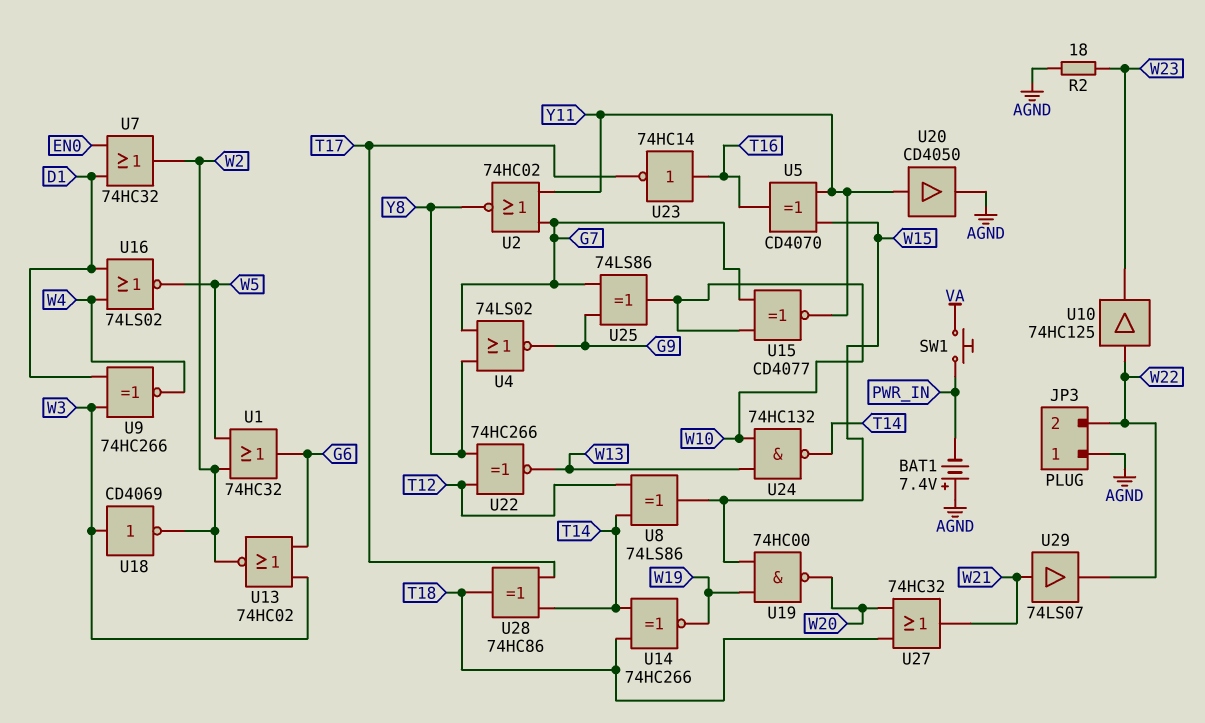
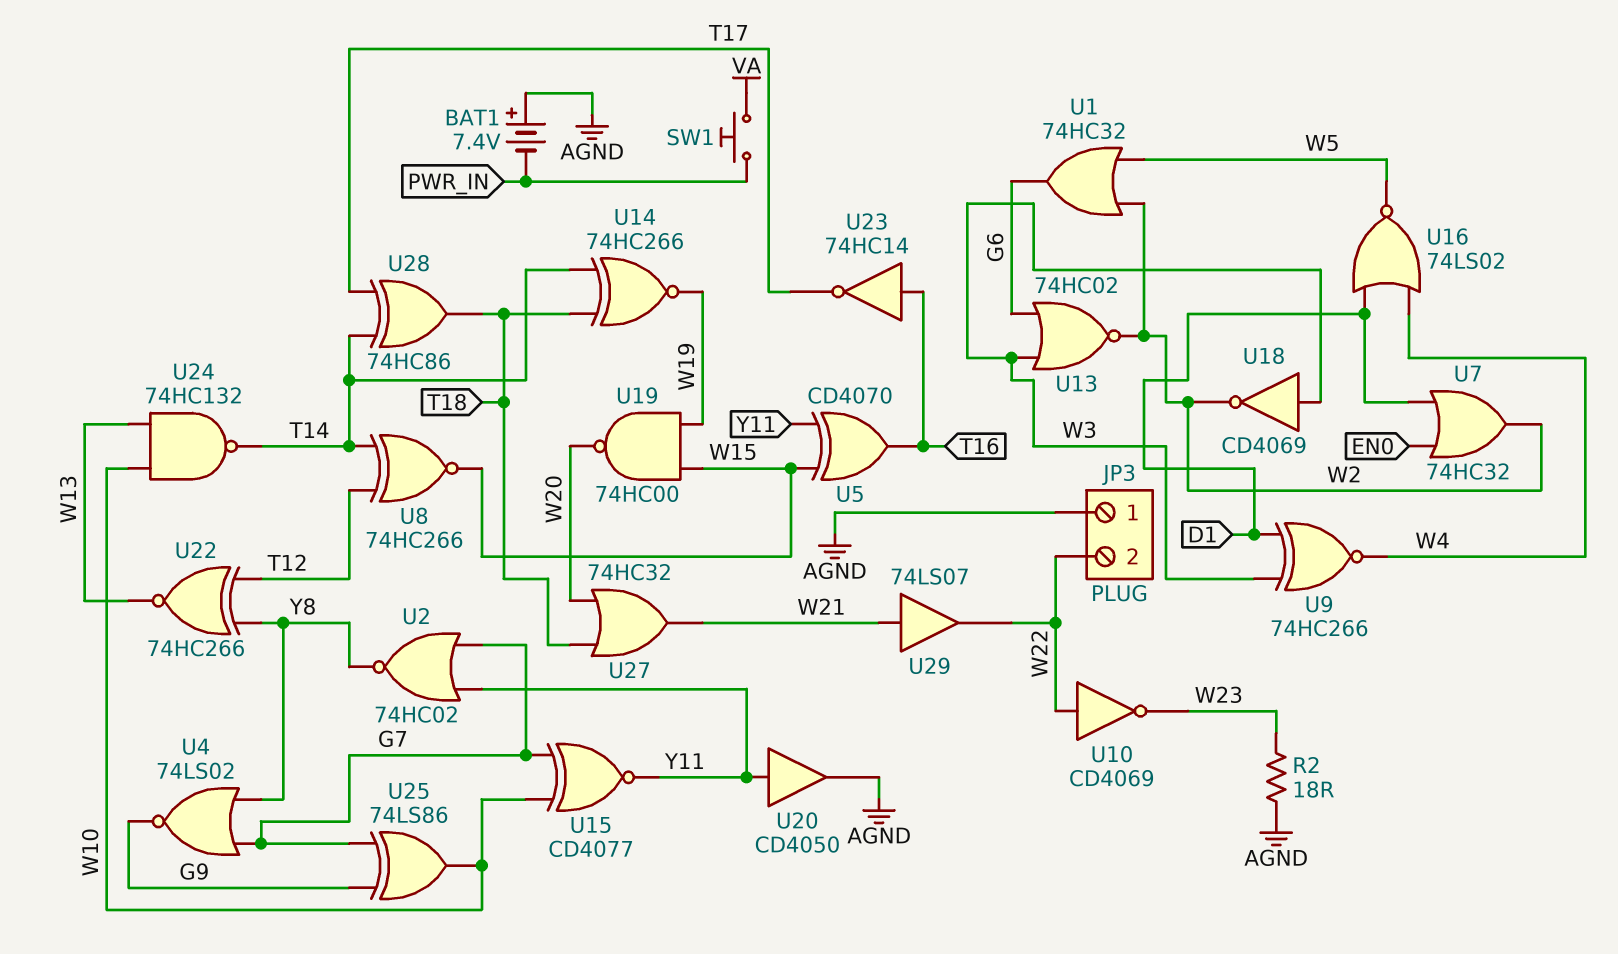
U8: XOR 74LS86 (in T12, in T14, out W15) -> XNOR 74HC266 (in T12, in T14, out W15)
U10: buffer 74HC125 (in W22, out W23) -> NOT CD4069 (in W22, out W23)

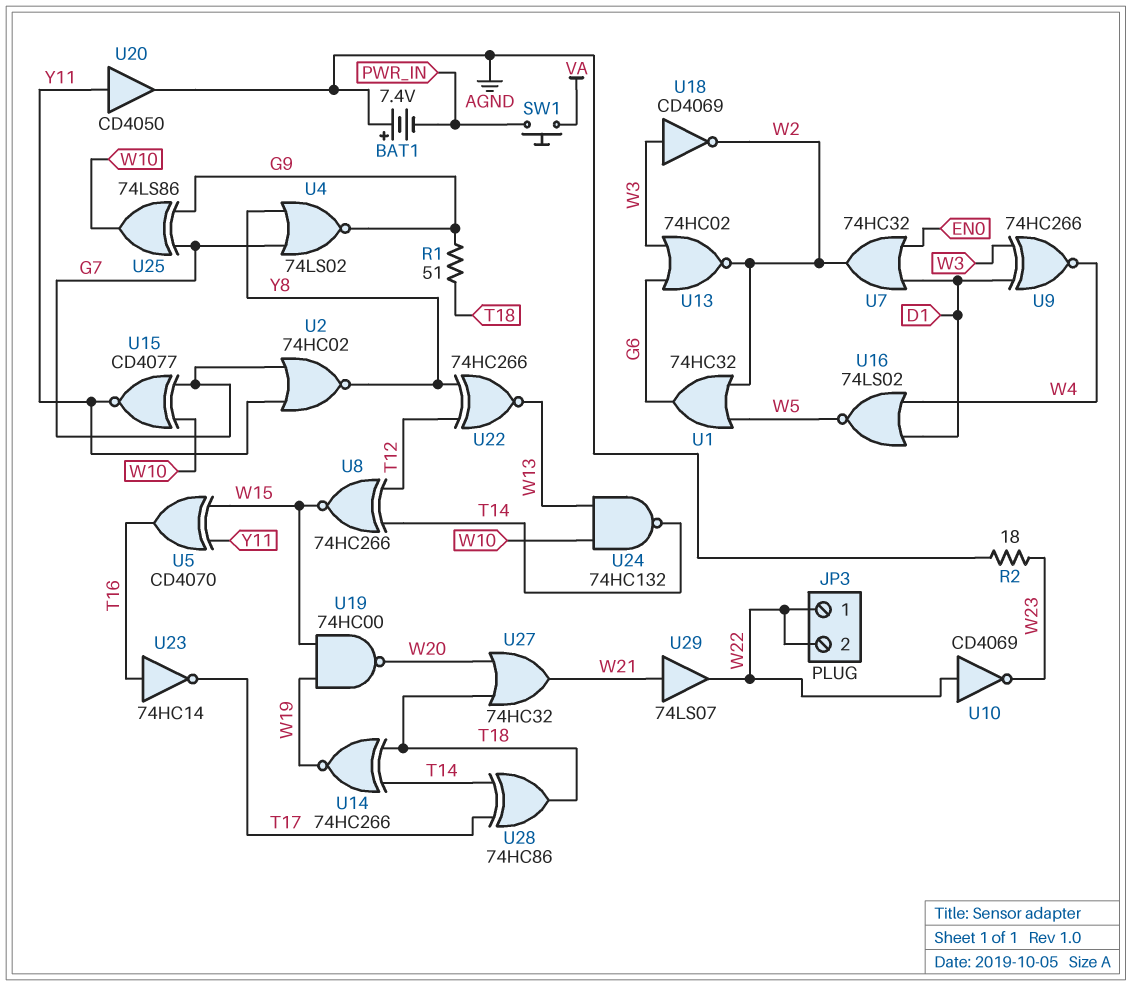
JP3 pin 1: AGND -> W22
R1: none -> 51 (G9, T18)

